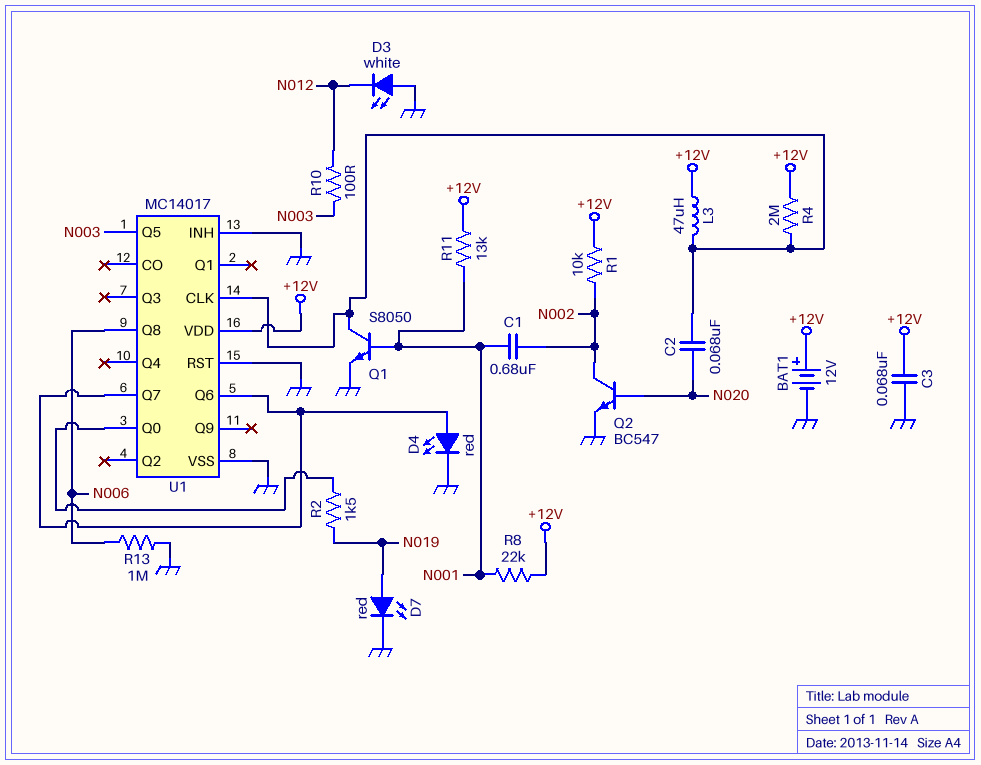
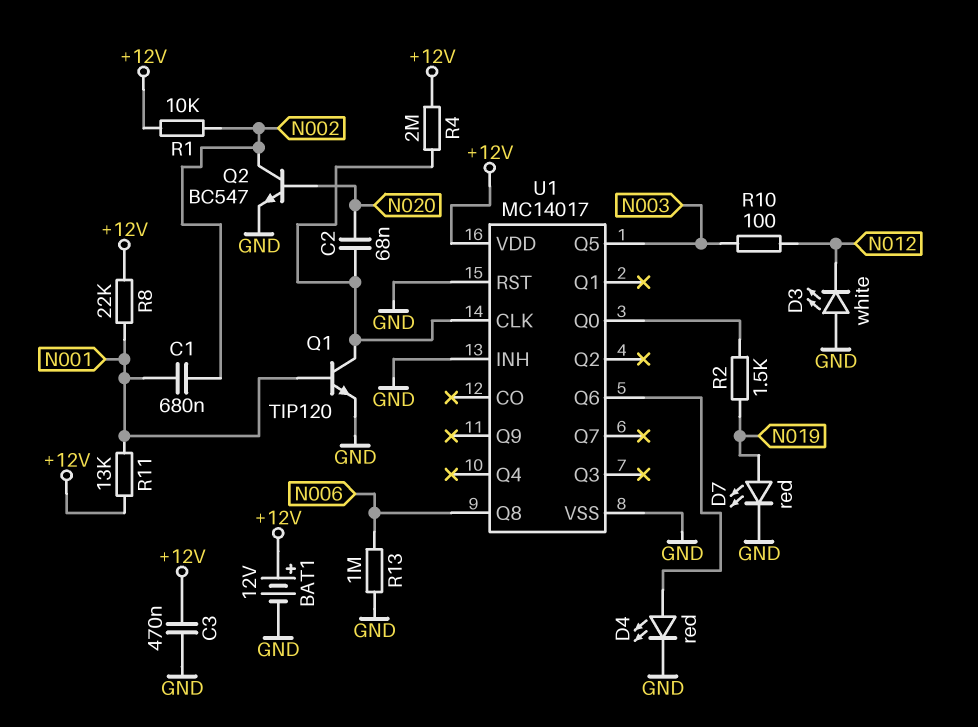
C3: 68nF (+12V, GND) -> 470nF (+12V, GND)
L3: 47uH (+12V, U1/CLK) -> none
Q1: NPN S8050 (B N001, C U1/CLK, E GND) -> NPN TIP120 (B N001, C U1/CLK, E GND)
U1 pin Q7: U1/Q6 -> none

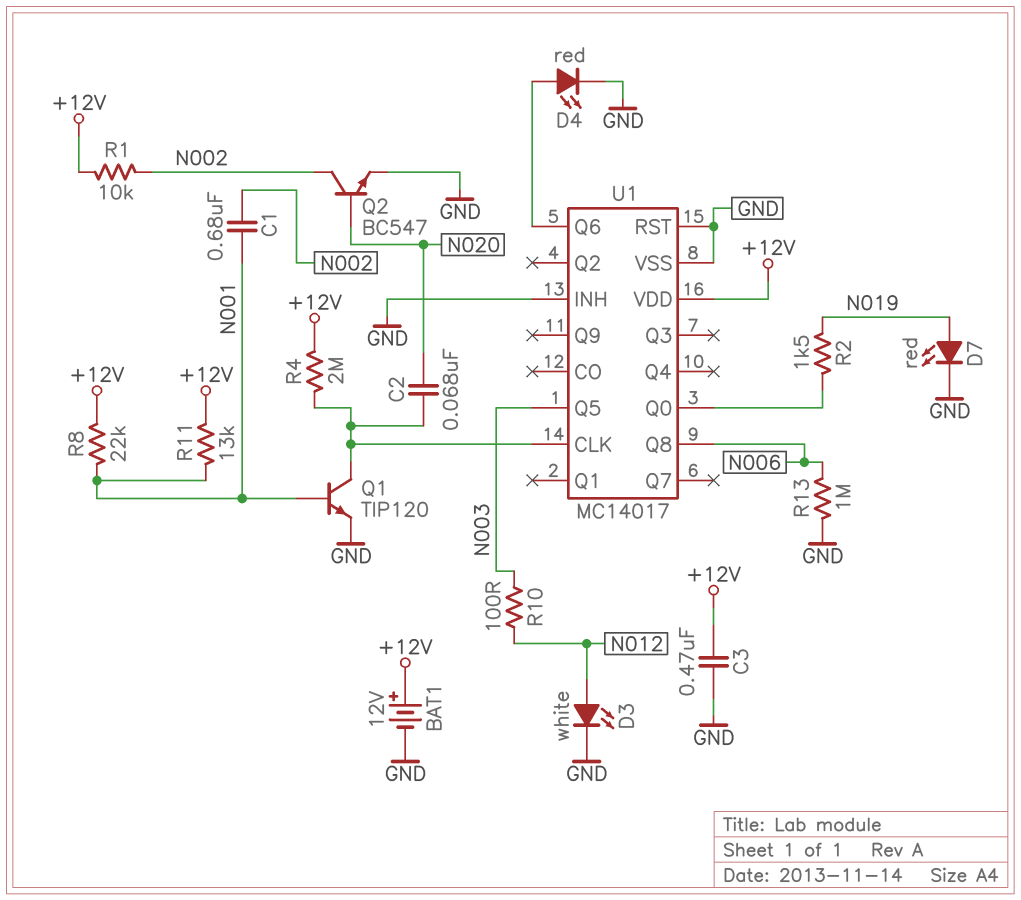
D3: LED white (A GND, K N012) -> LED white (A N012, K GND)

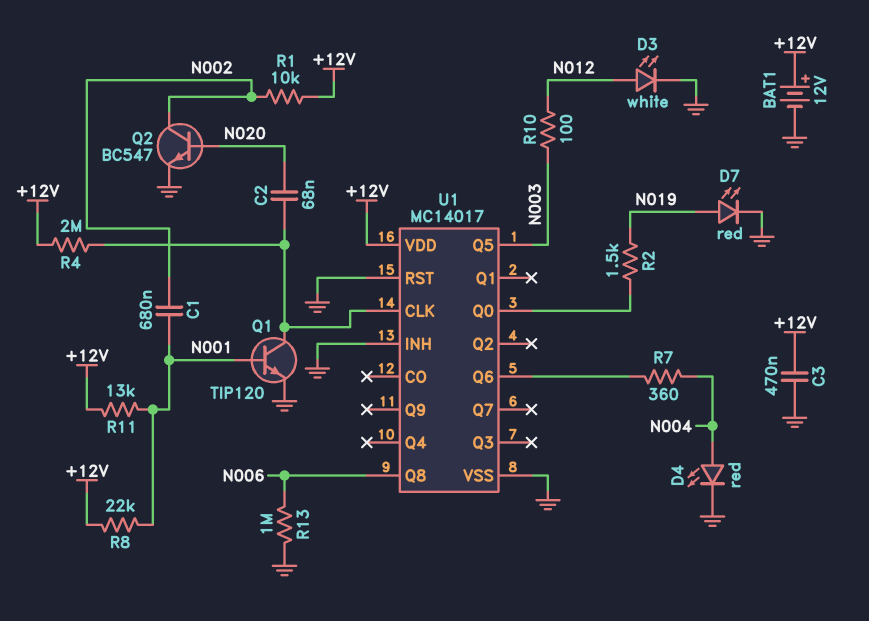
D4: LED red (A U1/Q6, K GND) -> LED red (A N004, K GND)
R7: none -> 360 (N004, U1/Q6)

